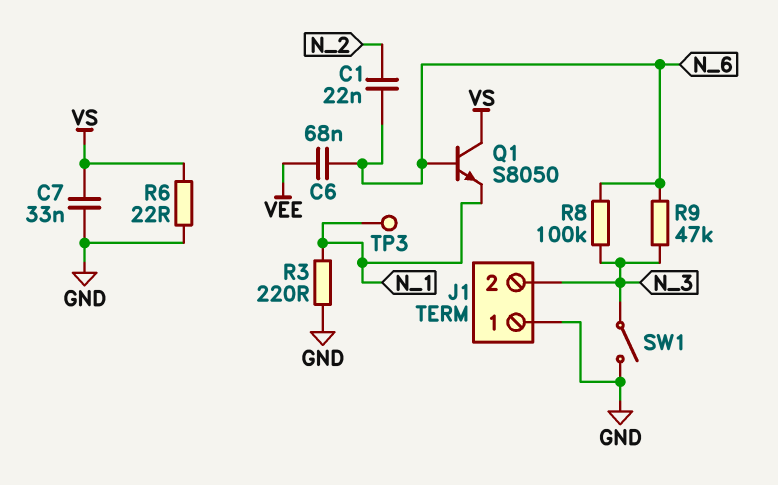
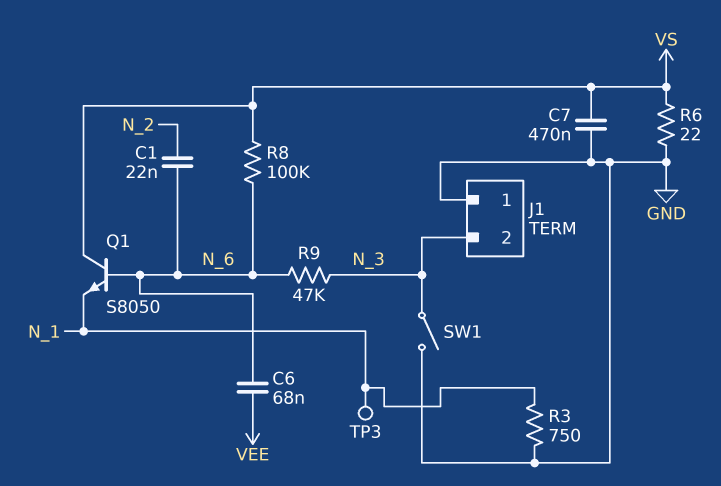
C7: 33nF (GND, VS) -> 470nF (GND, VS)
R3: 220 (GND, N_1) -> 750 (GND, N_1)
R8: 100k (N_3, N_6) -> 100k (N_6, VS)

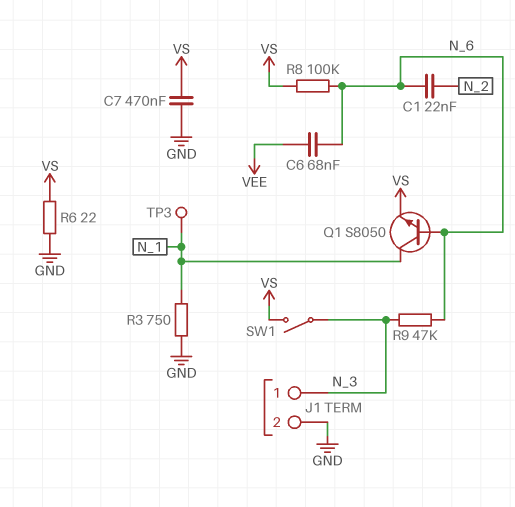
J1 pin 1: GND -> N_3
J1 pin 2: N_3 -> GND
Q1: NPN S8050 (B N_6, C VS, E N_1) -> NPN S8050 (B N_6, C N_1, E VS)
SW1: switch (GND, N_3) -> switch (N_3, VS)

